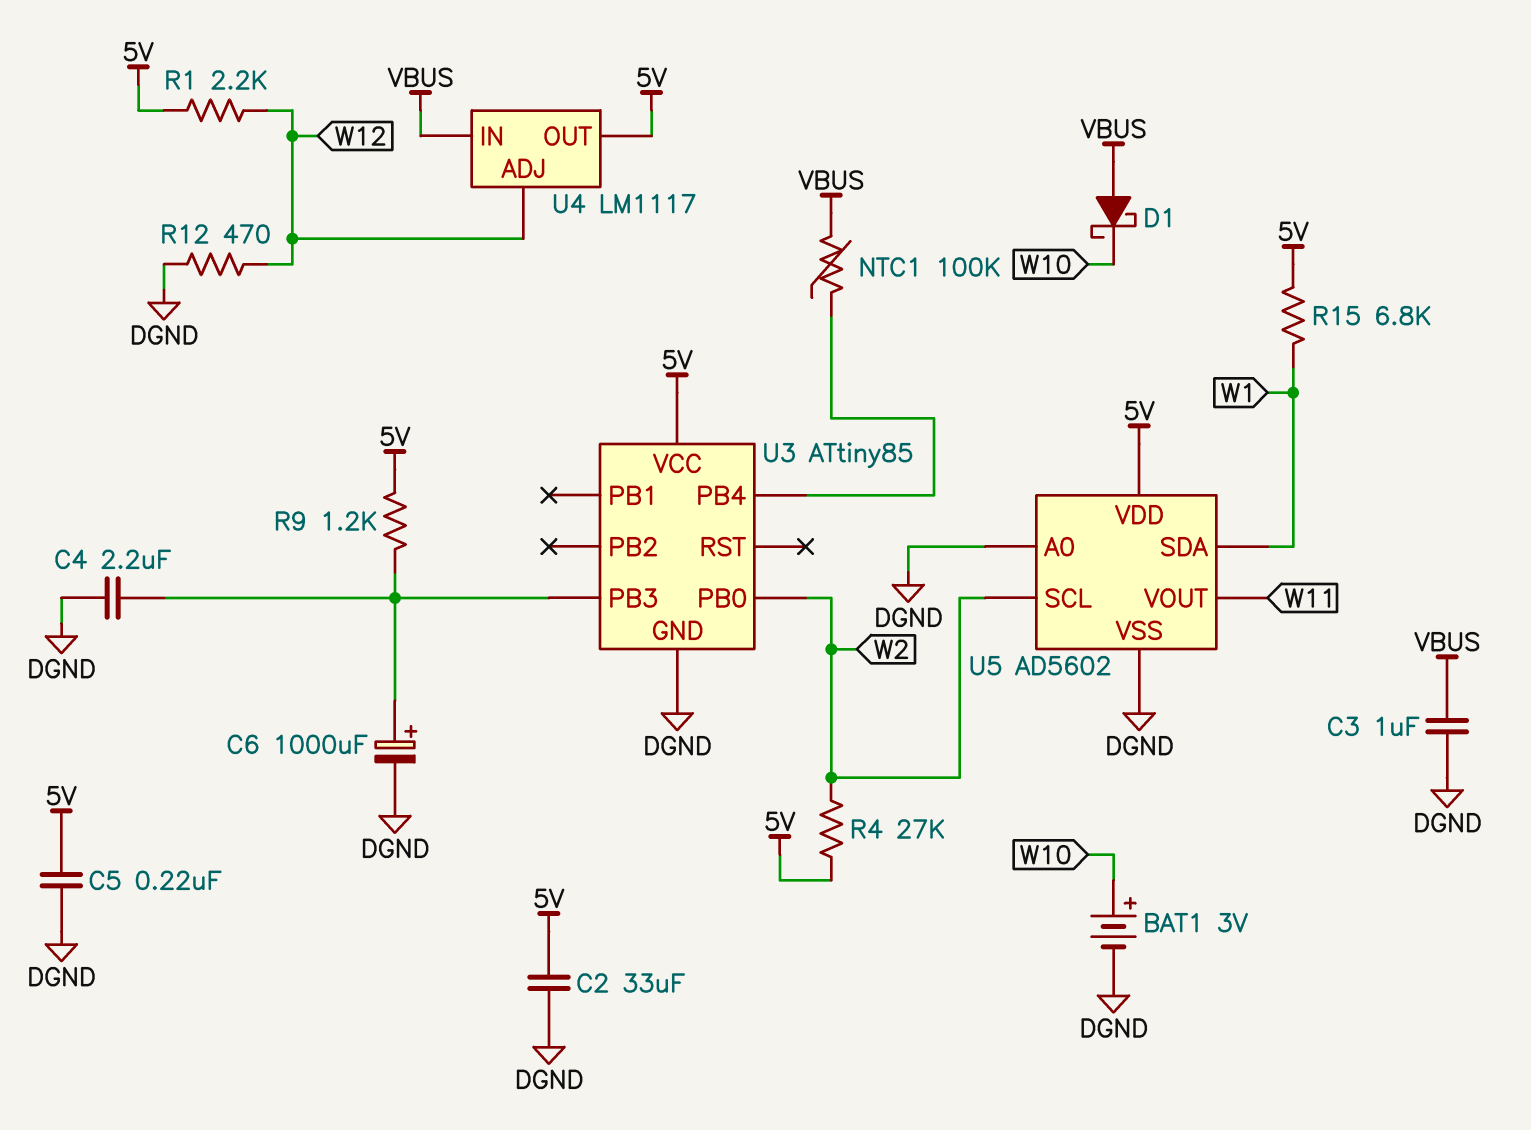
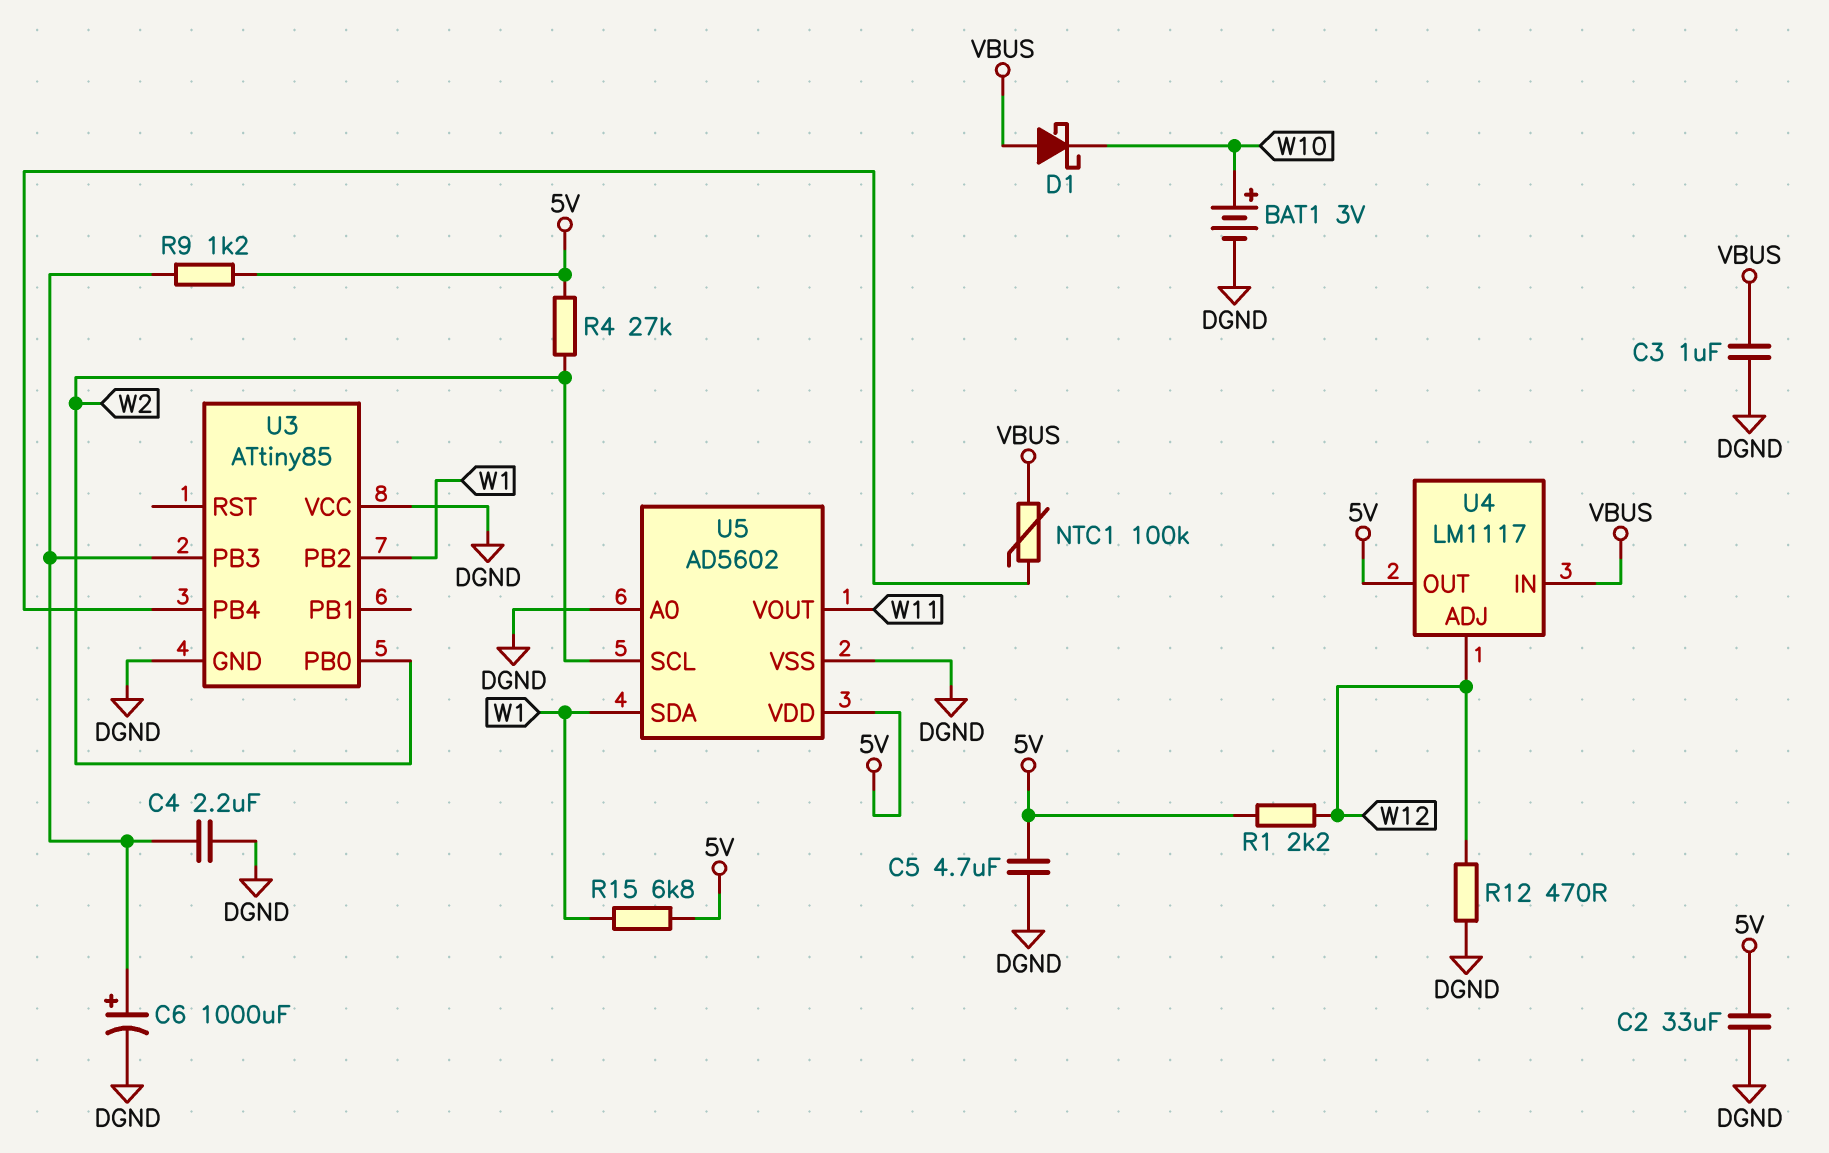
C5: 220nF (5V, DGND) -> 4.7uF (5V, DGND)
U3 pin PB2: none -> W1
U3 pin VCC: 5V -> DGND

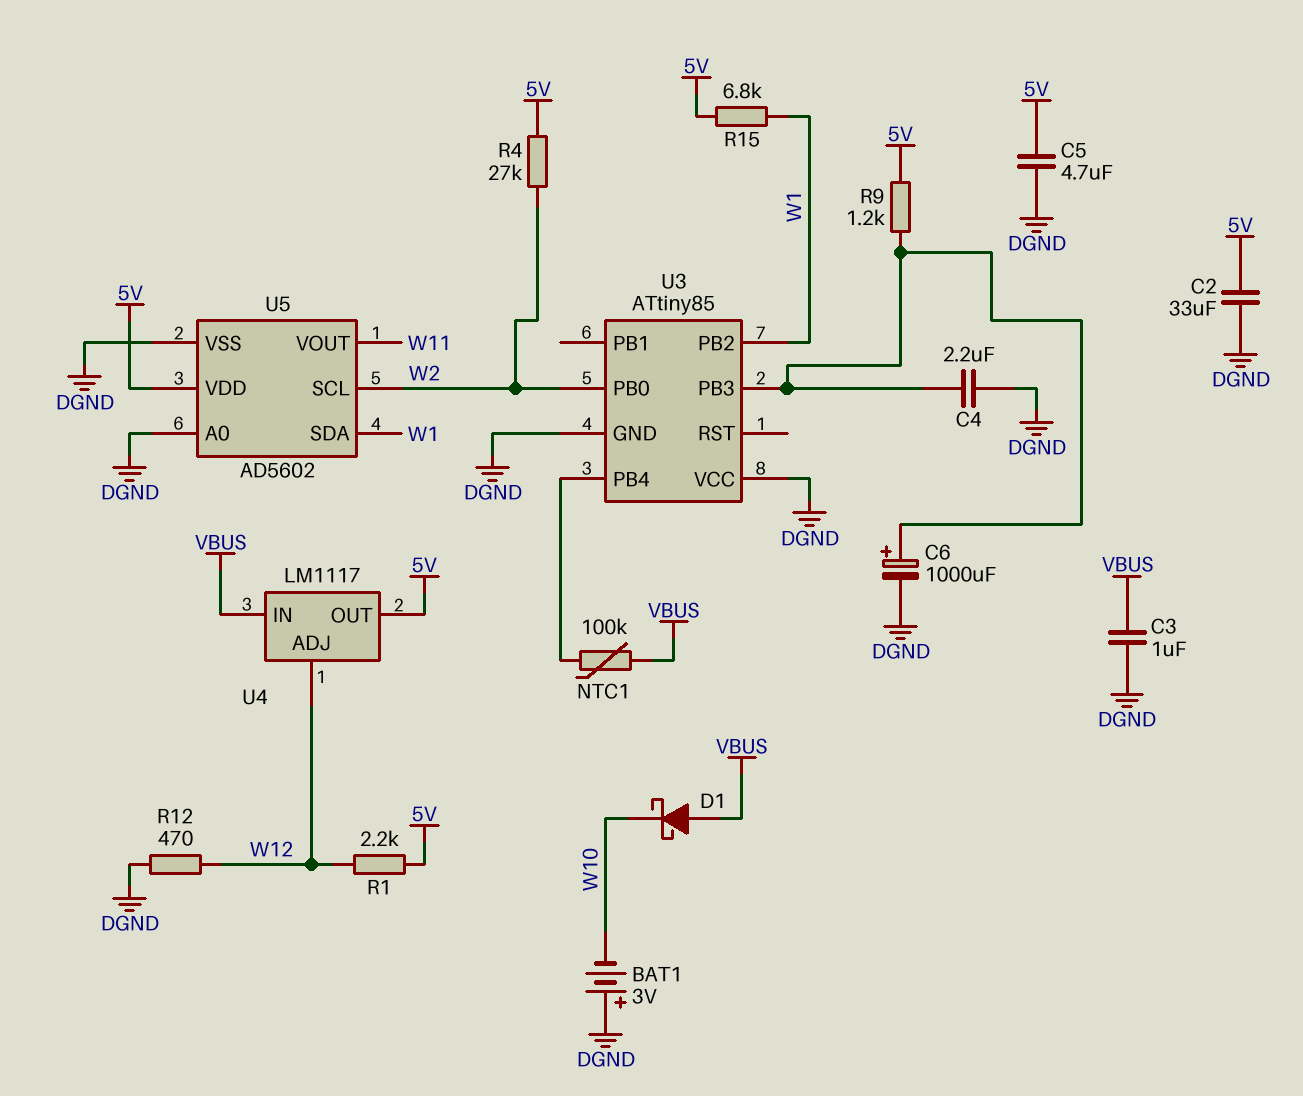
BAT1: 3V (plus W10, minus DGND) -> 3V (plus DGND, minus W10)

